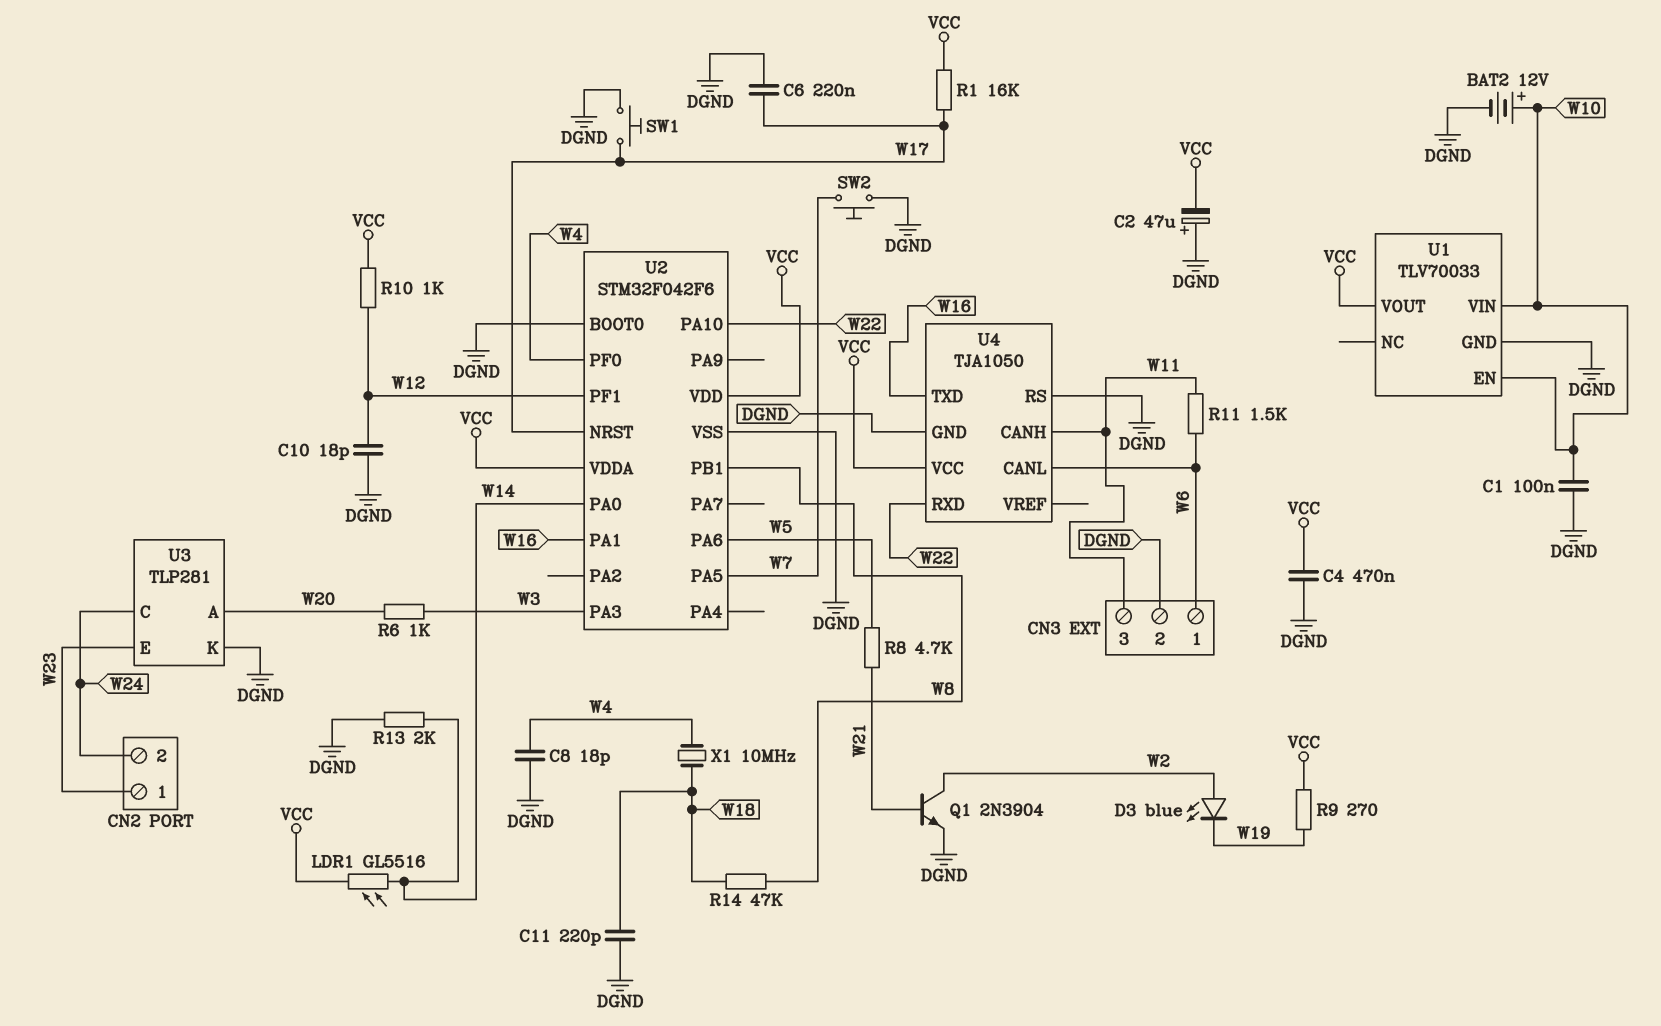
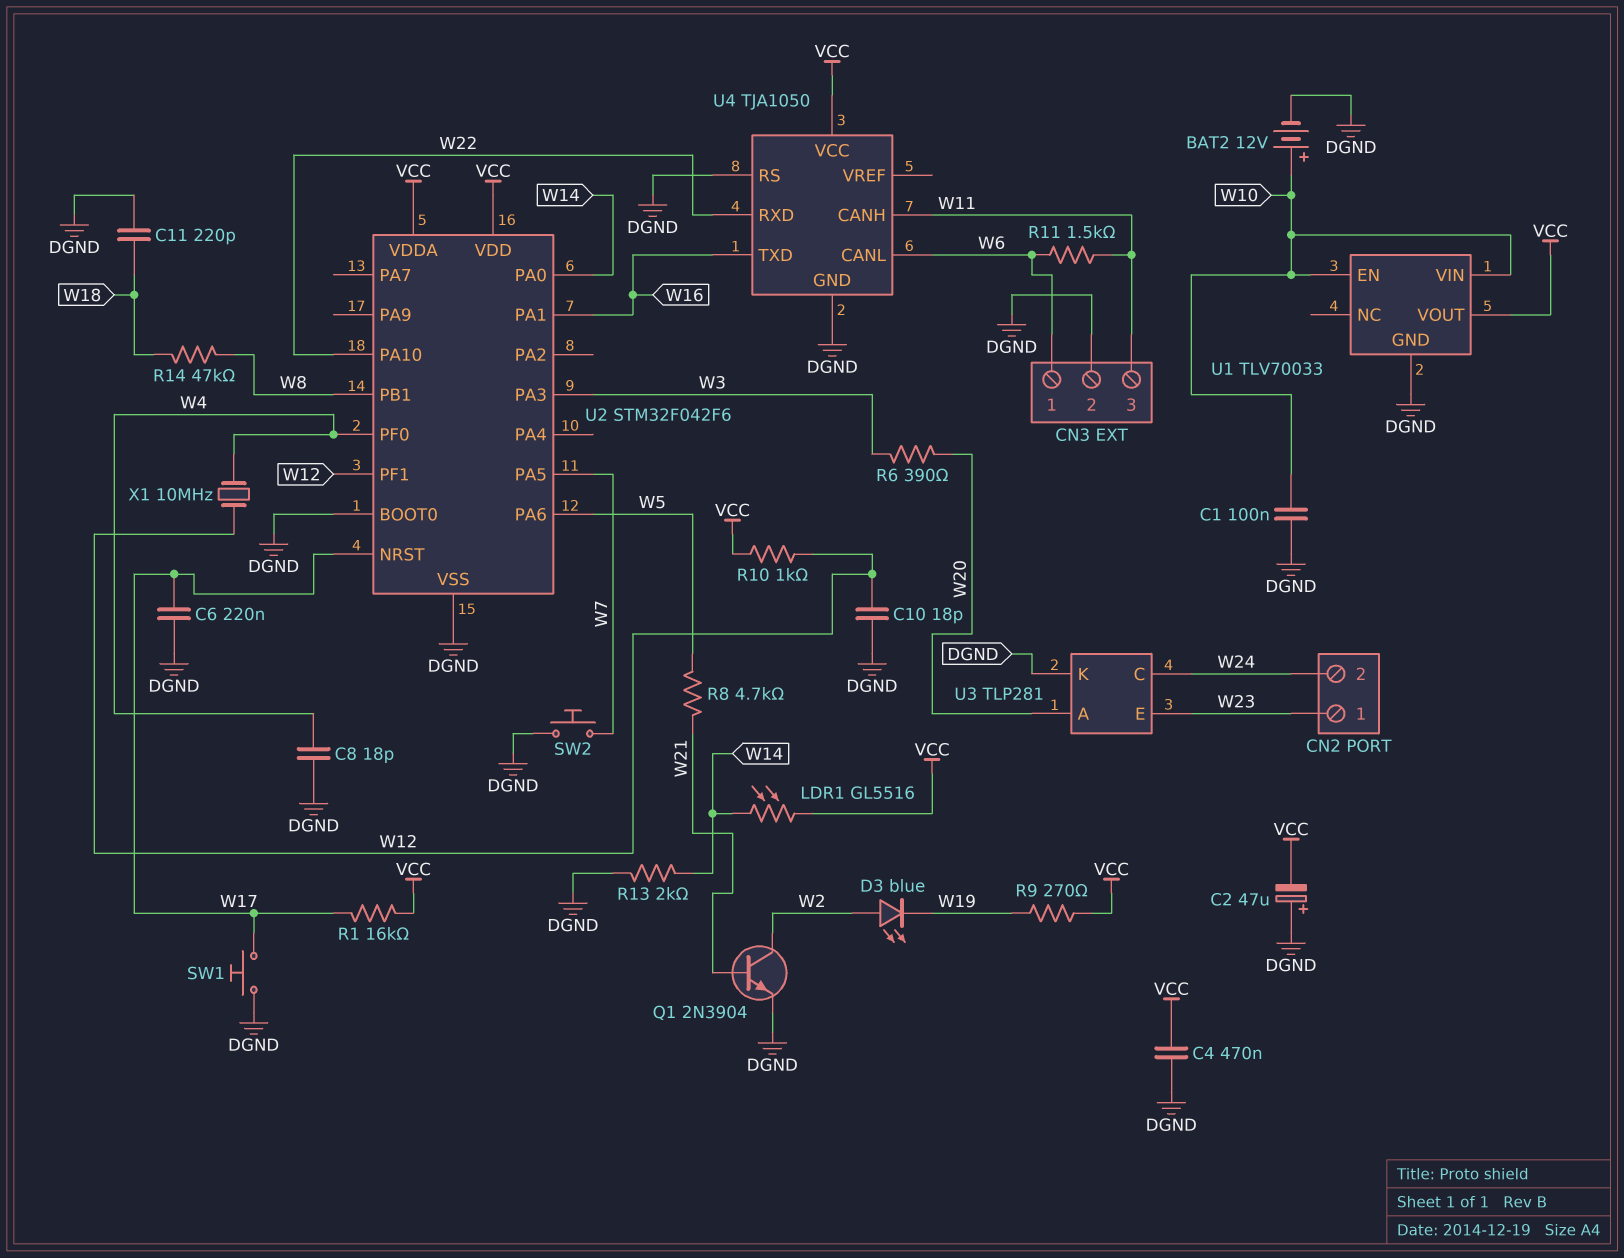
R6: 1k (W3, W20) -> 390 (W3, W20)
X1: 10MHz (W4, W18) -> 10MHz (W4, W12)

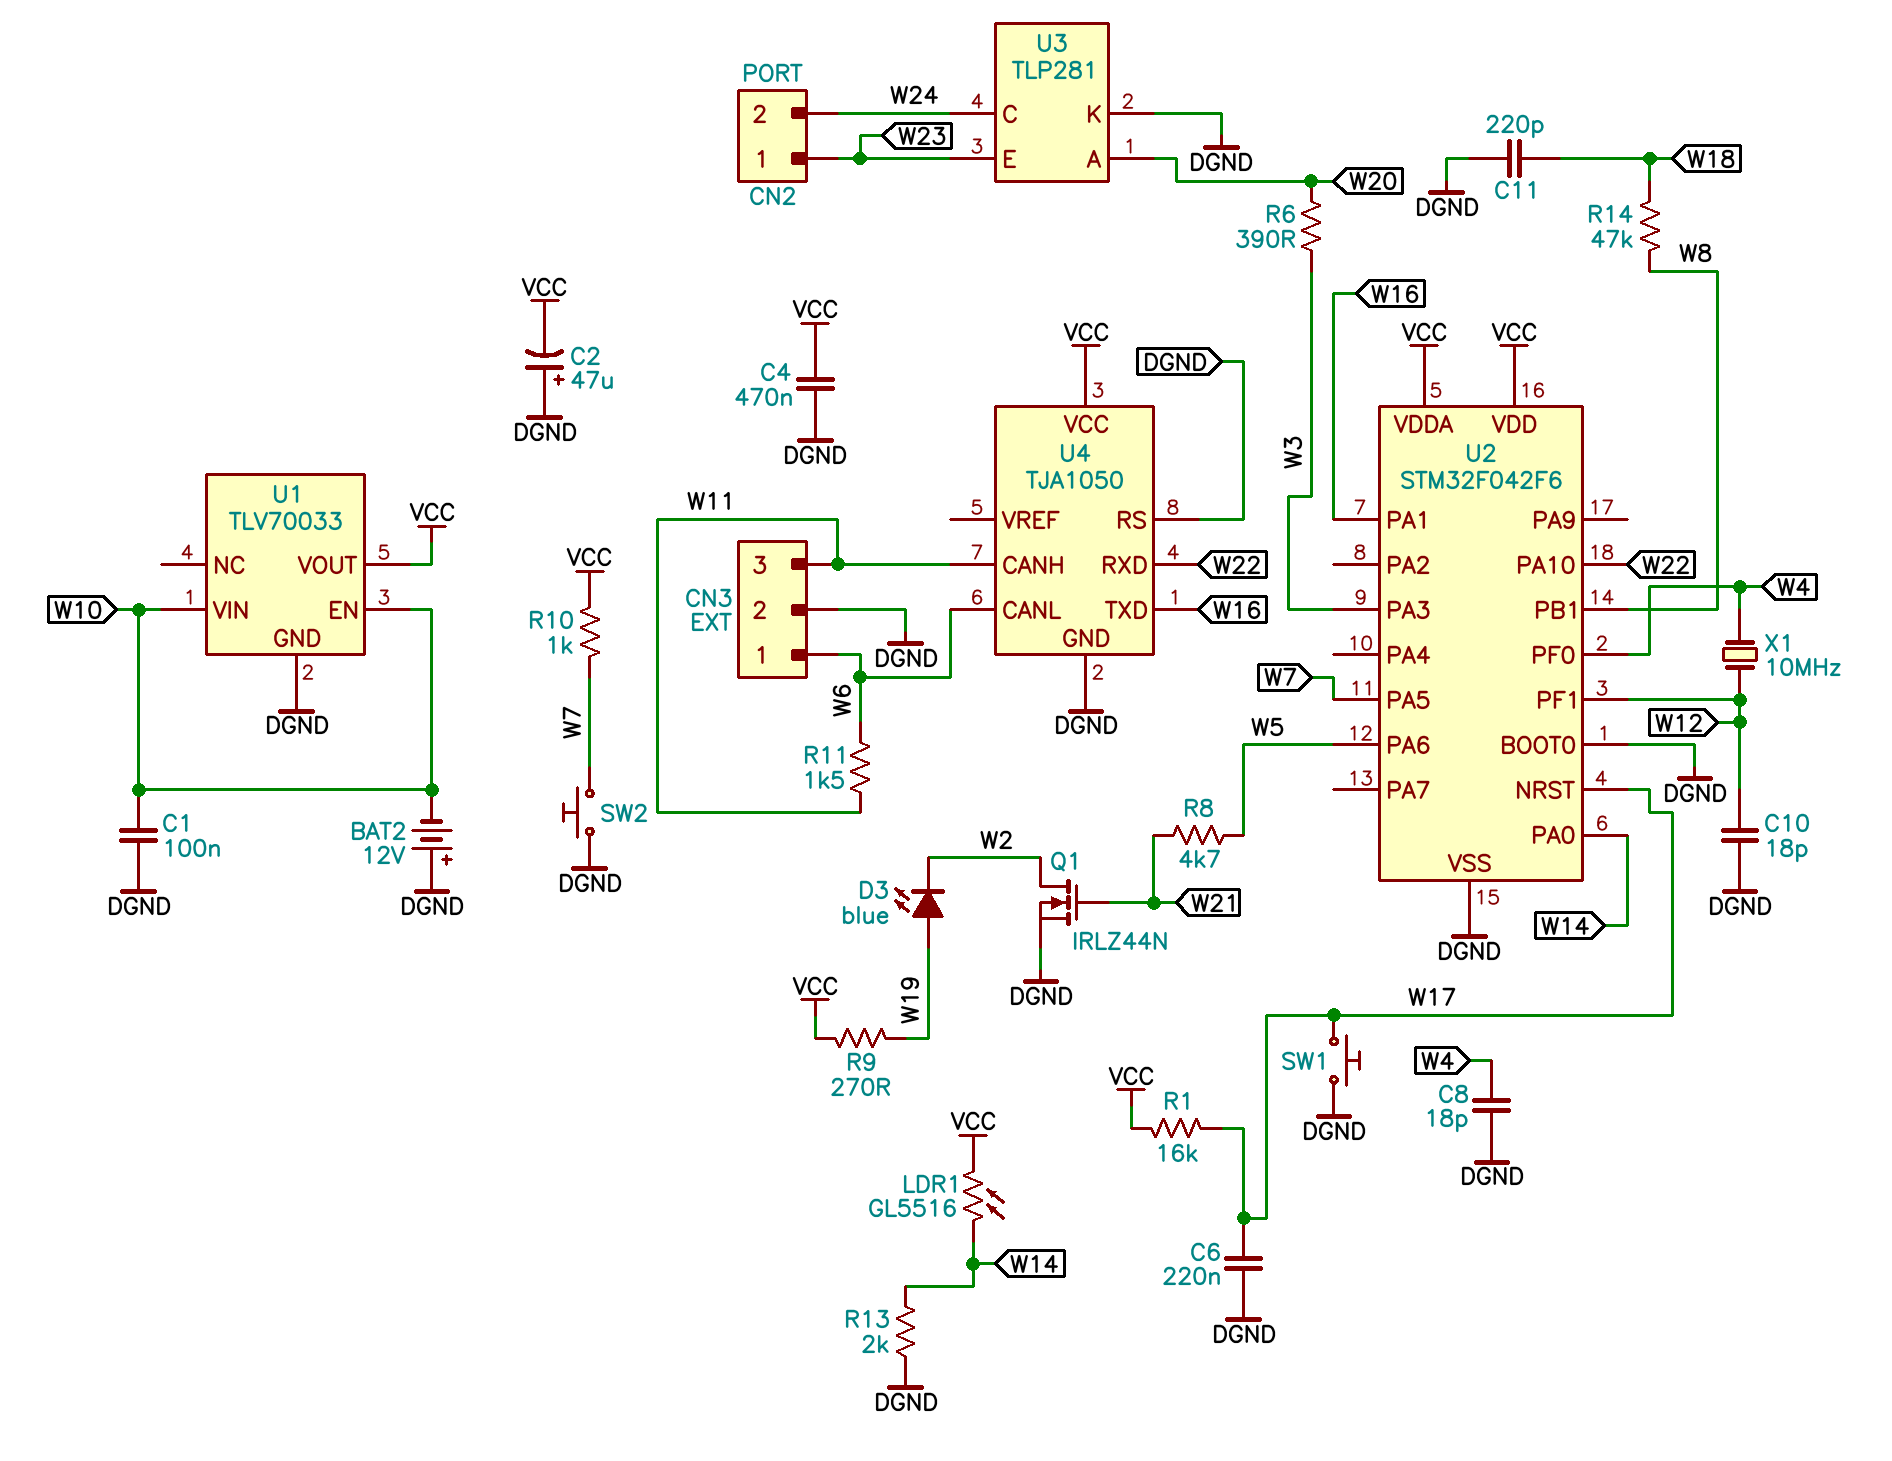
BAT2: 12V (plus W10, minus DGND) -> 12V (plus DGND, minus W10)
D3: LED blue (A W2, K W19) -> LED blue (A W19, K W2)
Q1: NPN 2N3904 (B W21, C W2, E DGND) -> NMOS IRLZ44N (G W21, D W2, S DGND)
R10: 1k (VCC, W12) -> 1k (VCC, W7)

